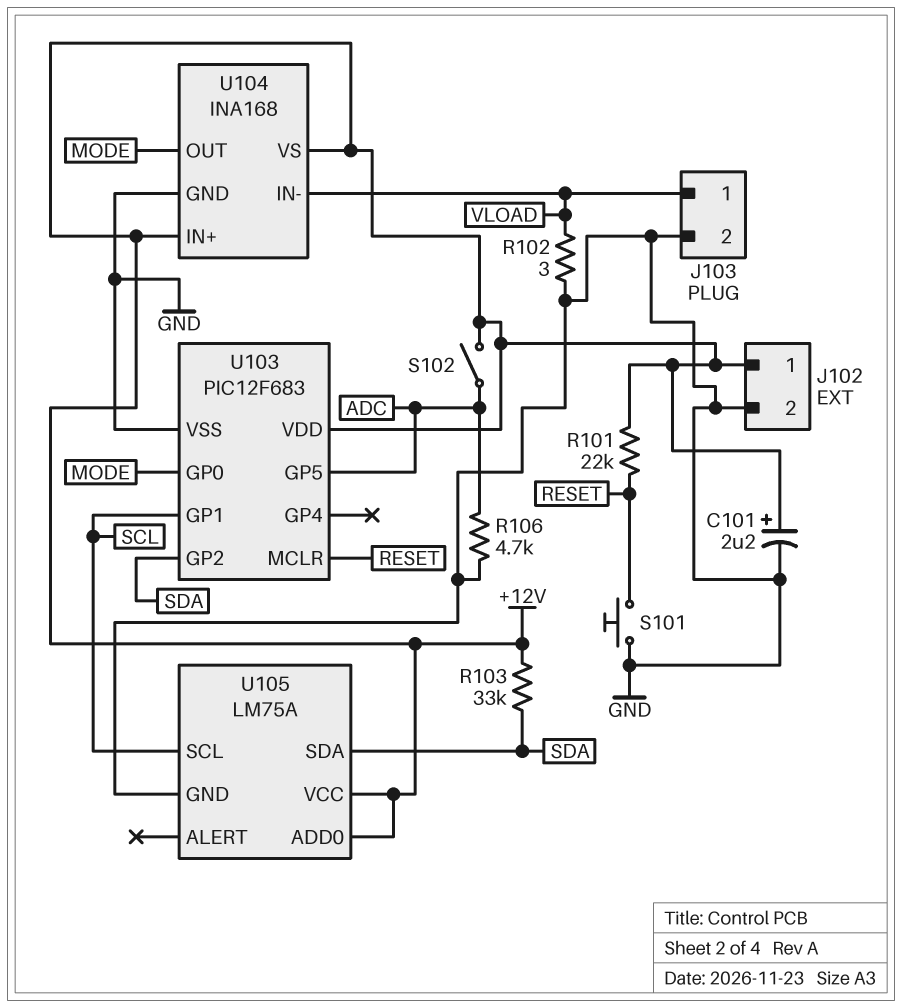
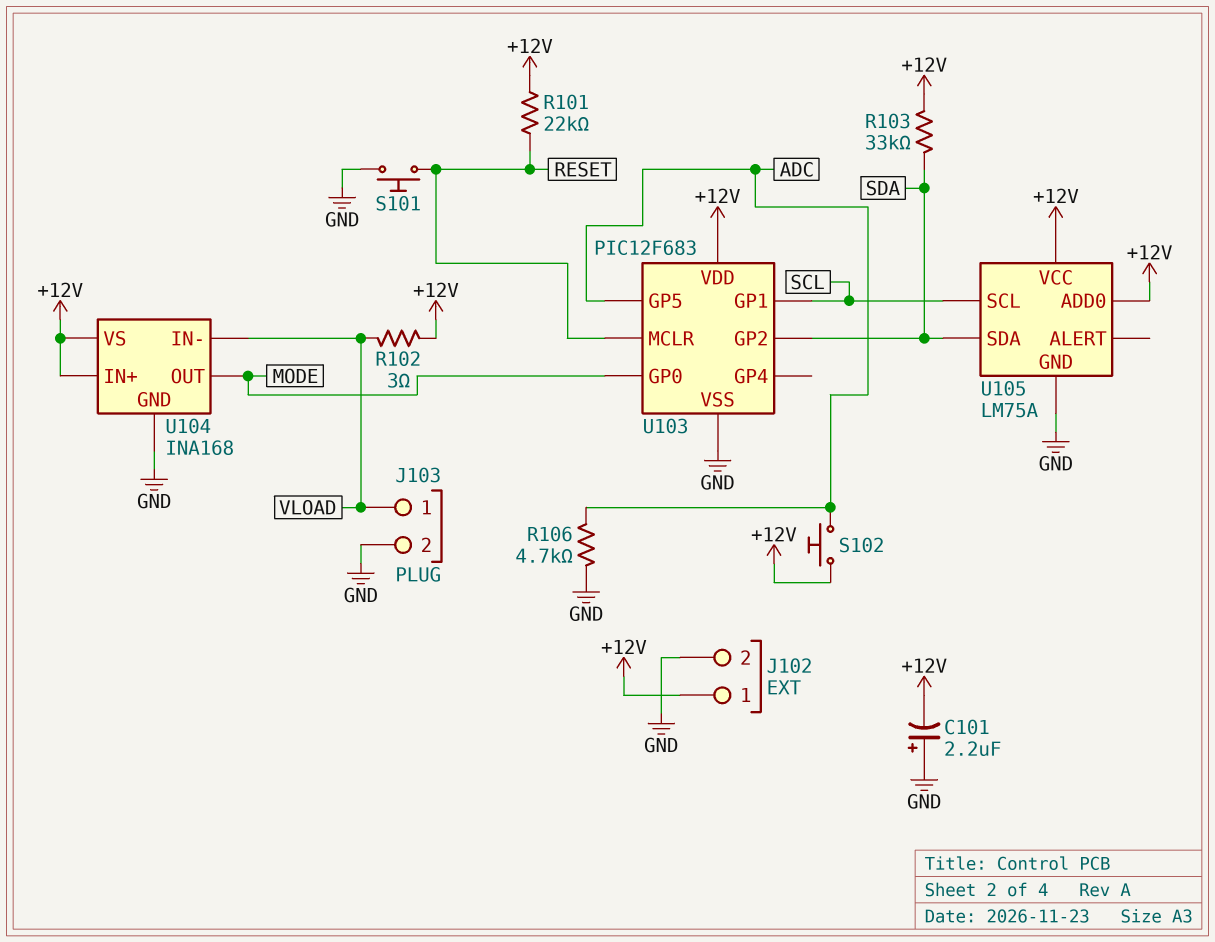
C101: 2.2uF (plus +12V, minus GND) -> 2.2uF (plus GND, minus +12V)
R102: 3 (GND, VLOAD) -> 3 (+12V, VLOAD)
S102: switch (+12V, ADC) -> button (+12V, ADC)

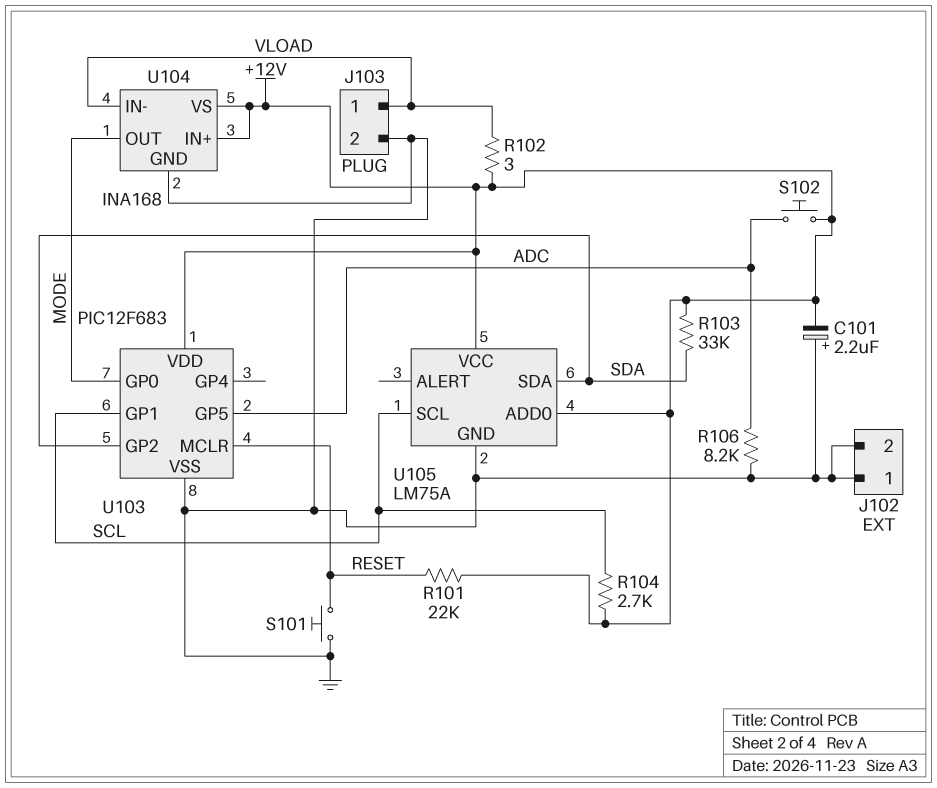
J102 pin 1: +12V -> GND
R104: none -> 2.7k (+12V, SCL)
R106: 4.7k (ADC, GND) -> 8.2k (ADC, GND)

